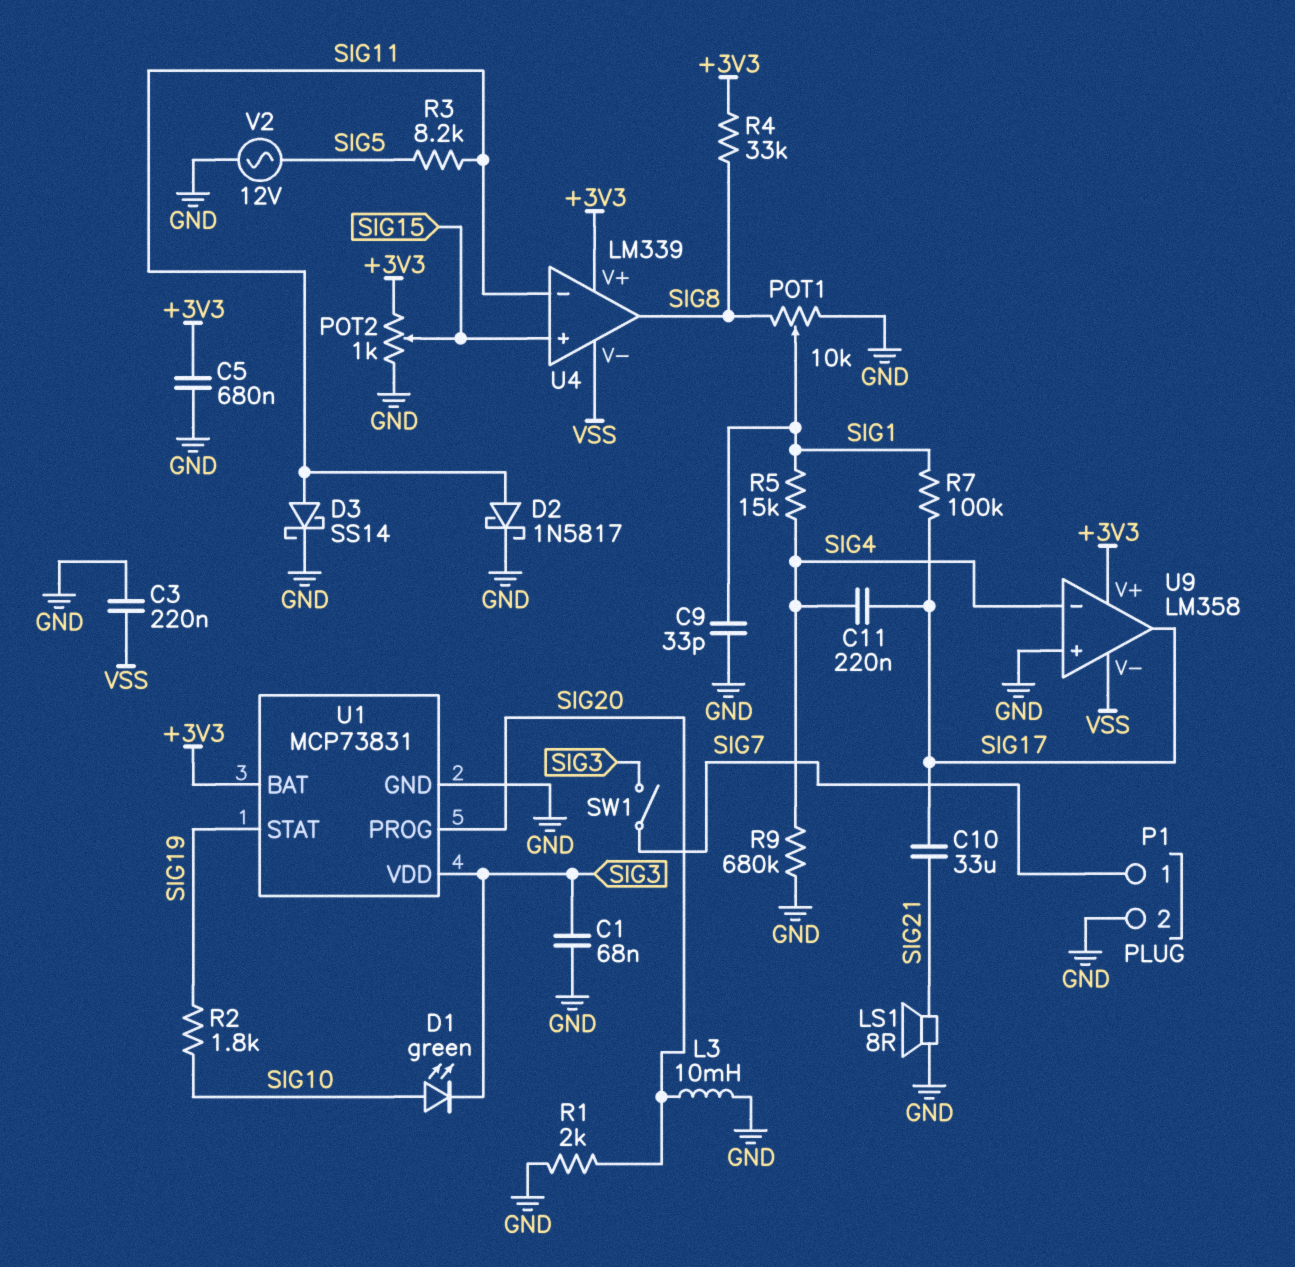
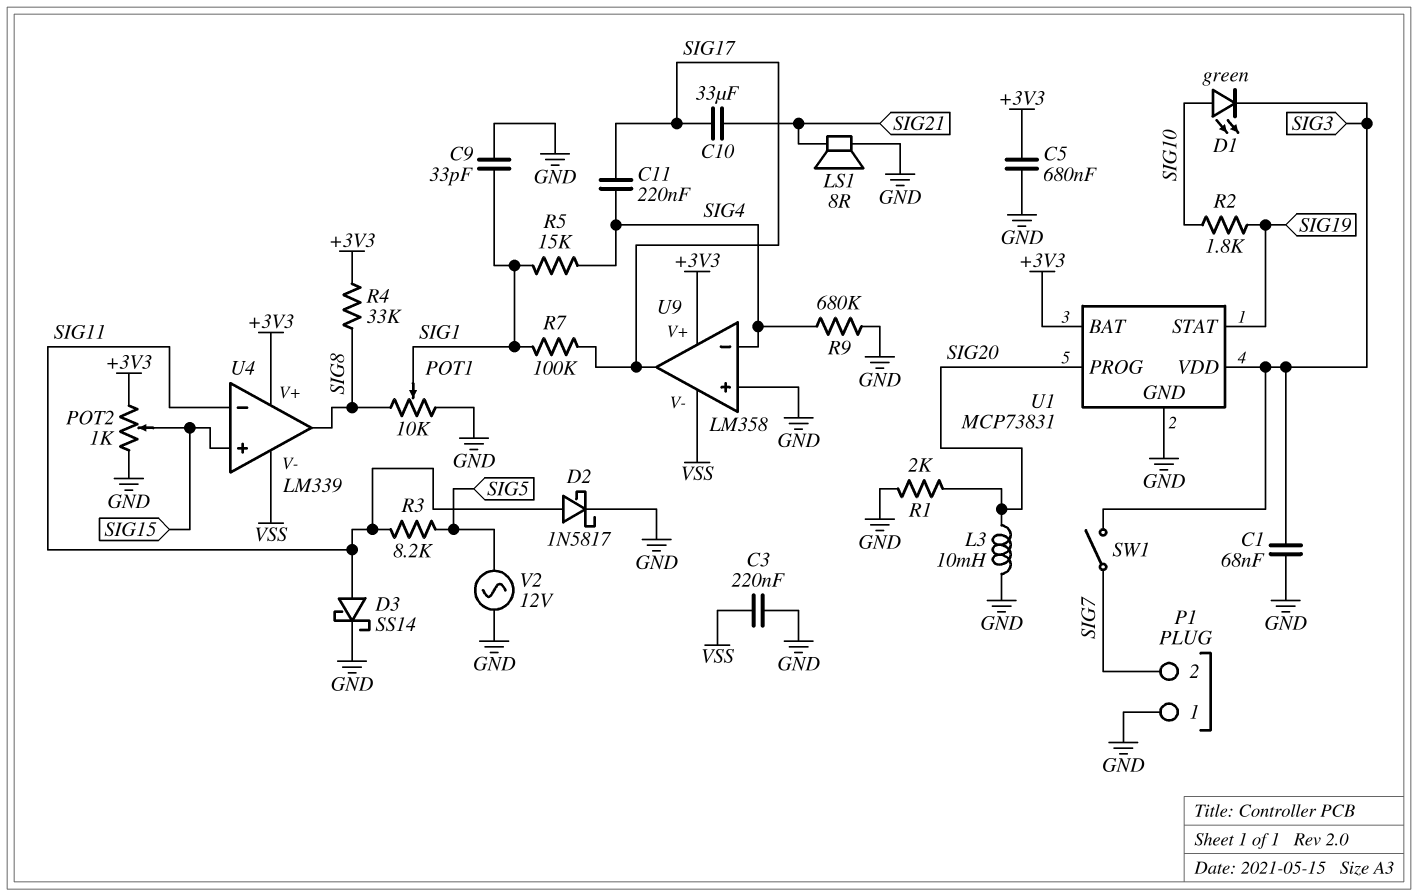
P1 pin 1: SIG7 -> GND
P1 pin 2: GND -> SIG7

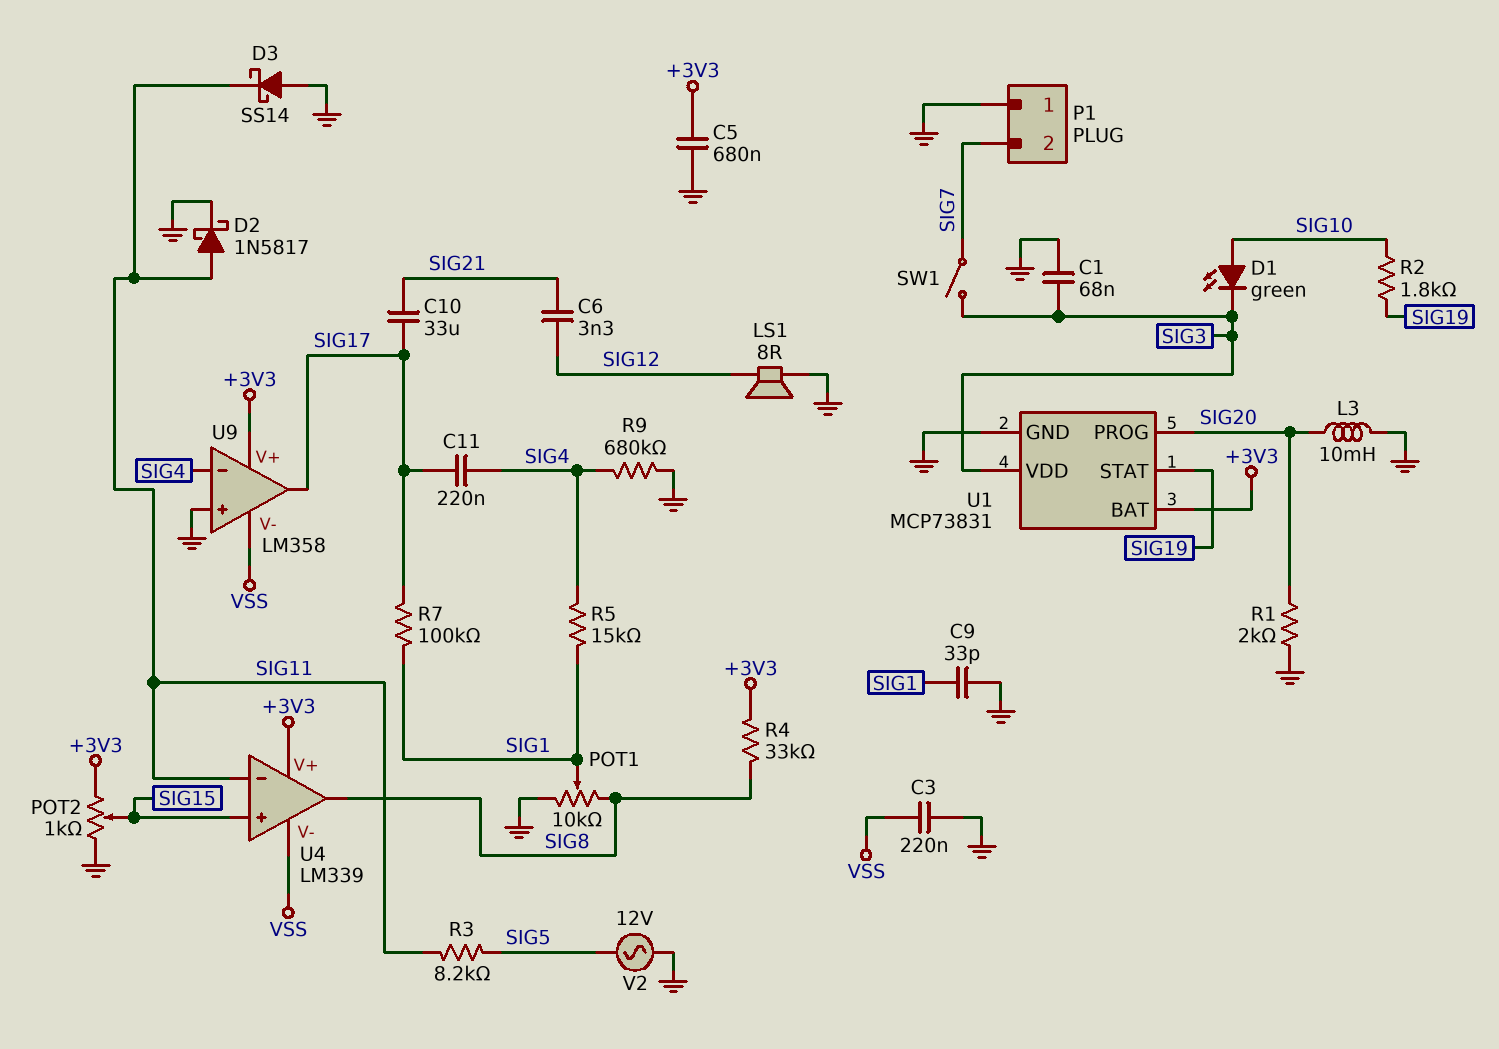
C6: none -> 3.3nF (SIG12, SIG21)
D3: schottky SS14 (A SIG11, K GND) -> schottky SS14 (A GND, K SIG11)
LS1: speaker 8R (GND, SIG21) -> speaker 8R (GND, SIG12)

